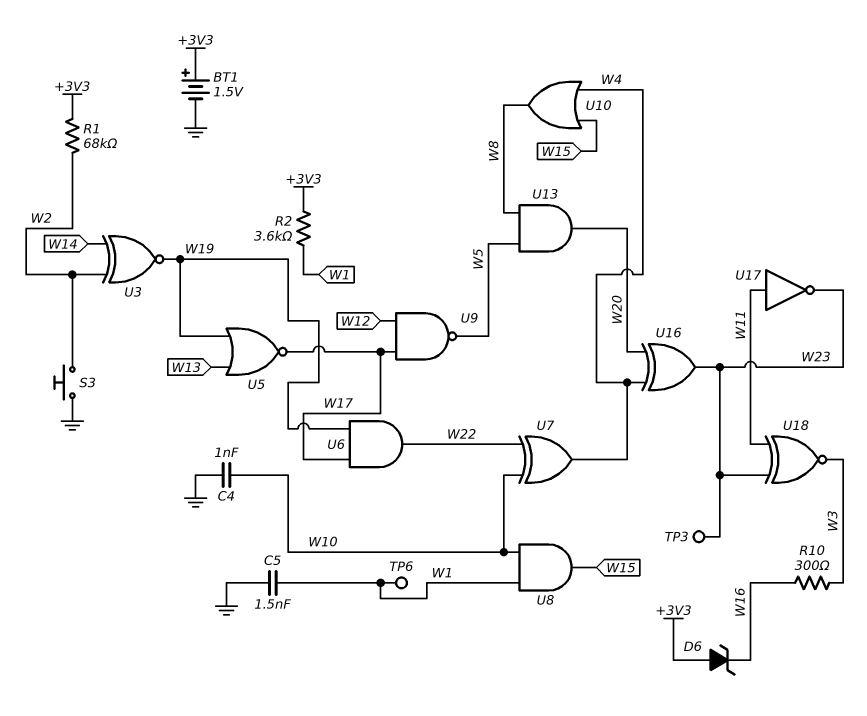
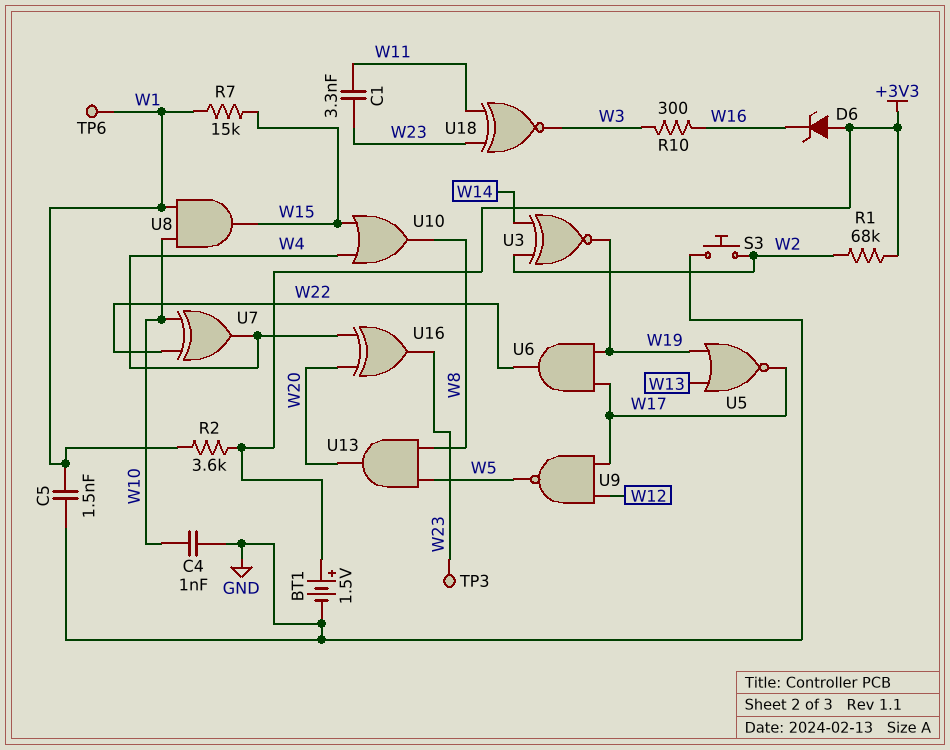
C1: none -> 3.3nF (W11, W23)
R7: none -> 15k (W1, W15)
U17: NOT (in W11, out W23) -> none

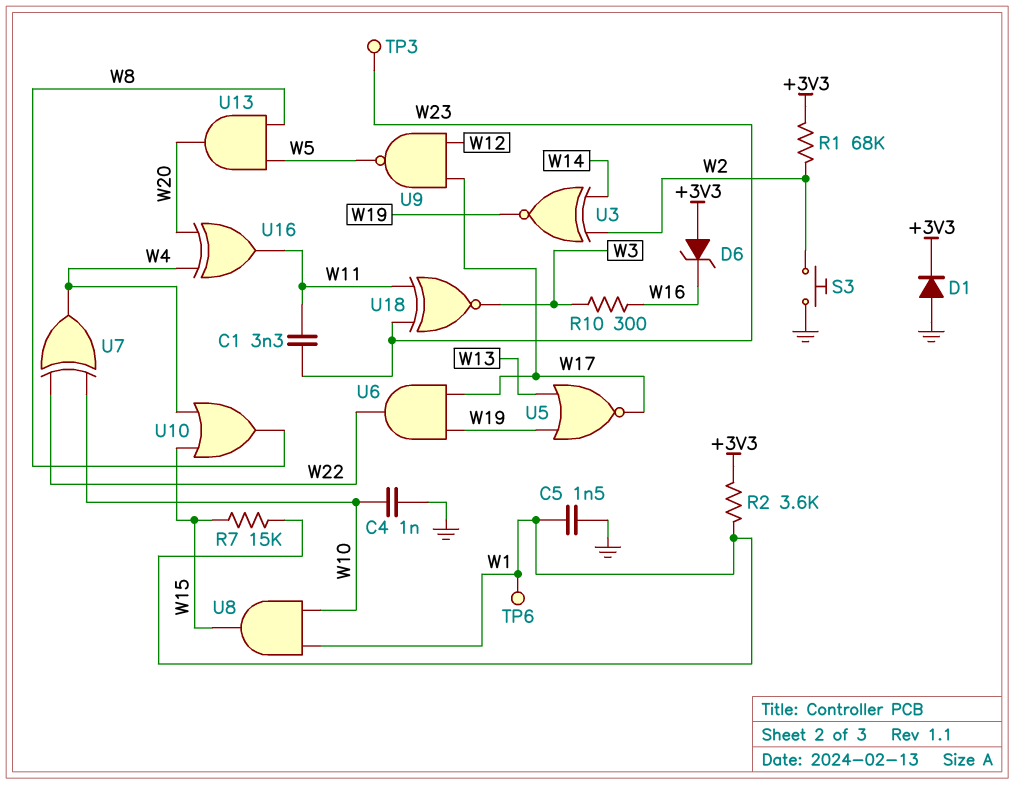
BT1: 1.5V (plus +3V3, minus GND) -> none
D1: none -> diode (A GND, K +3V3)
U16: XOR (in W4, in W20, out W23) -> XOR (in W4, in W20, out W11)

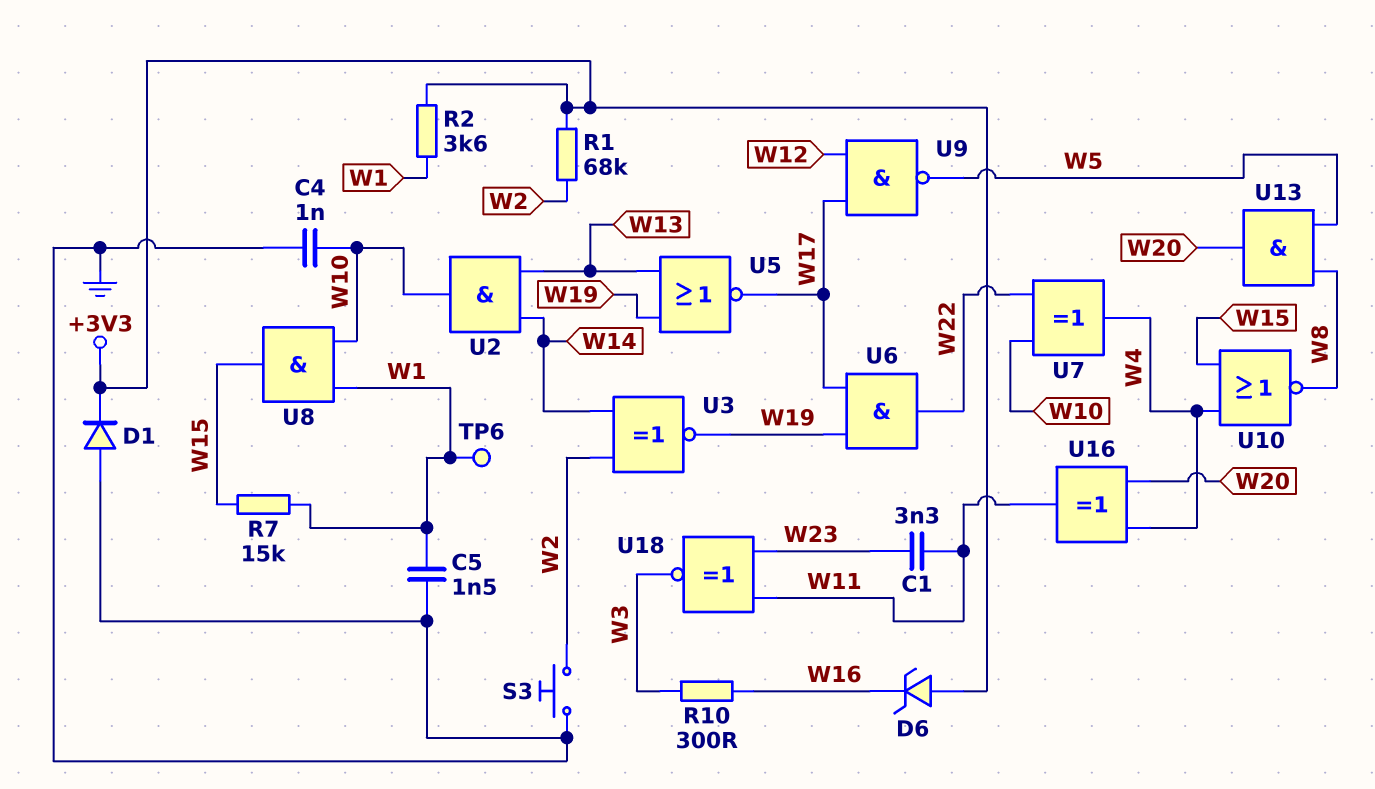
TP3: test point (W23) -> none
U2: none -> AND (in W13, in W14, out W10)
U10: OR (in W4, in W15, out W8) -> NOR (in W4, in W15, out W8)

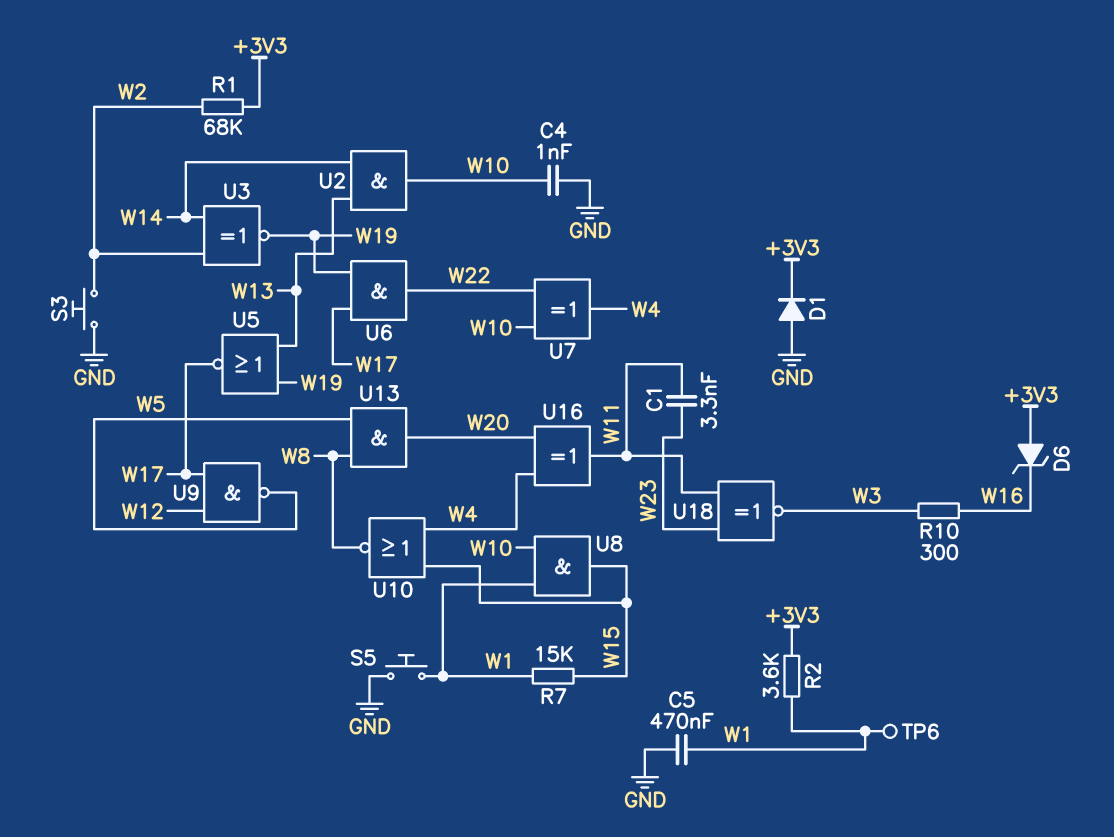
C5: 1.5nF (GND, W1) -> 470nF (GND, W1)
S5: none -> button (GND, W1)

